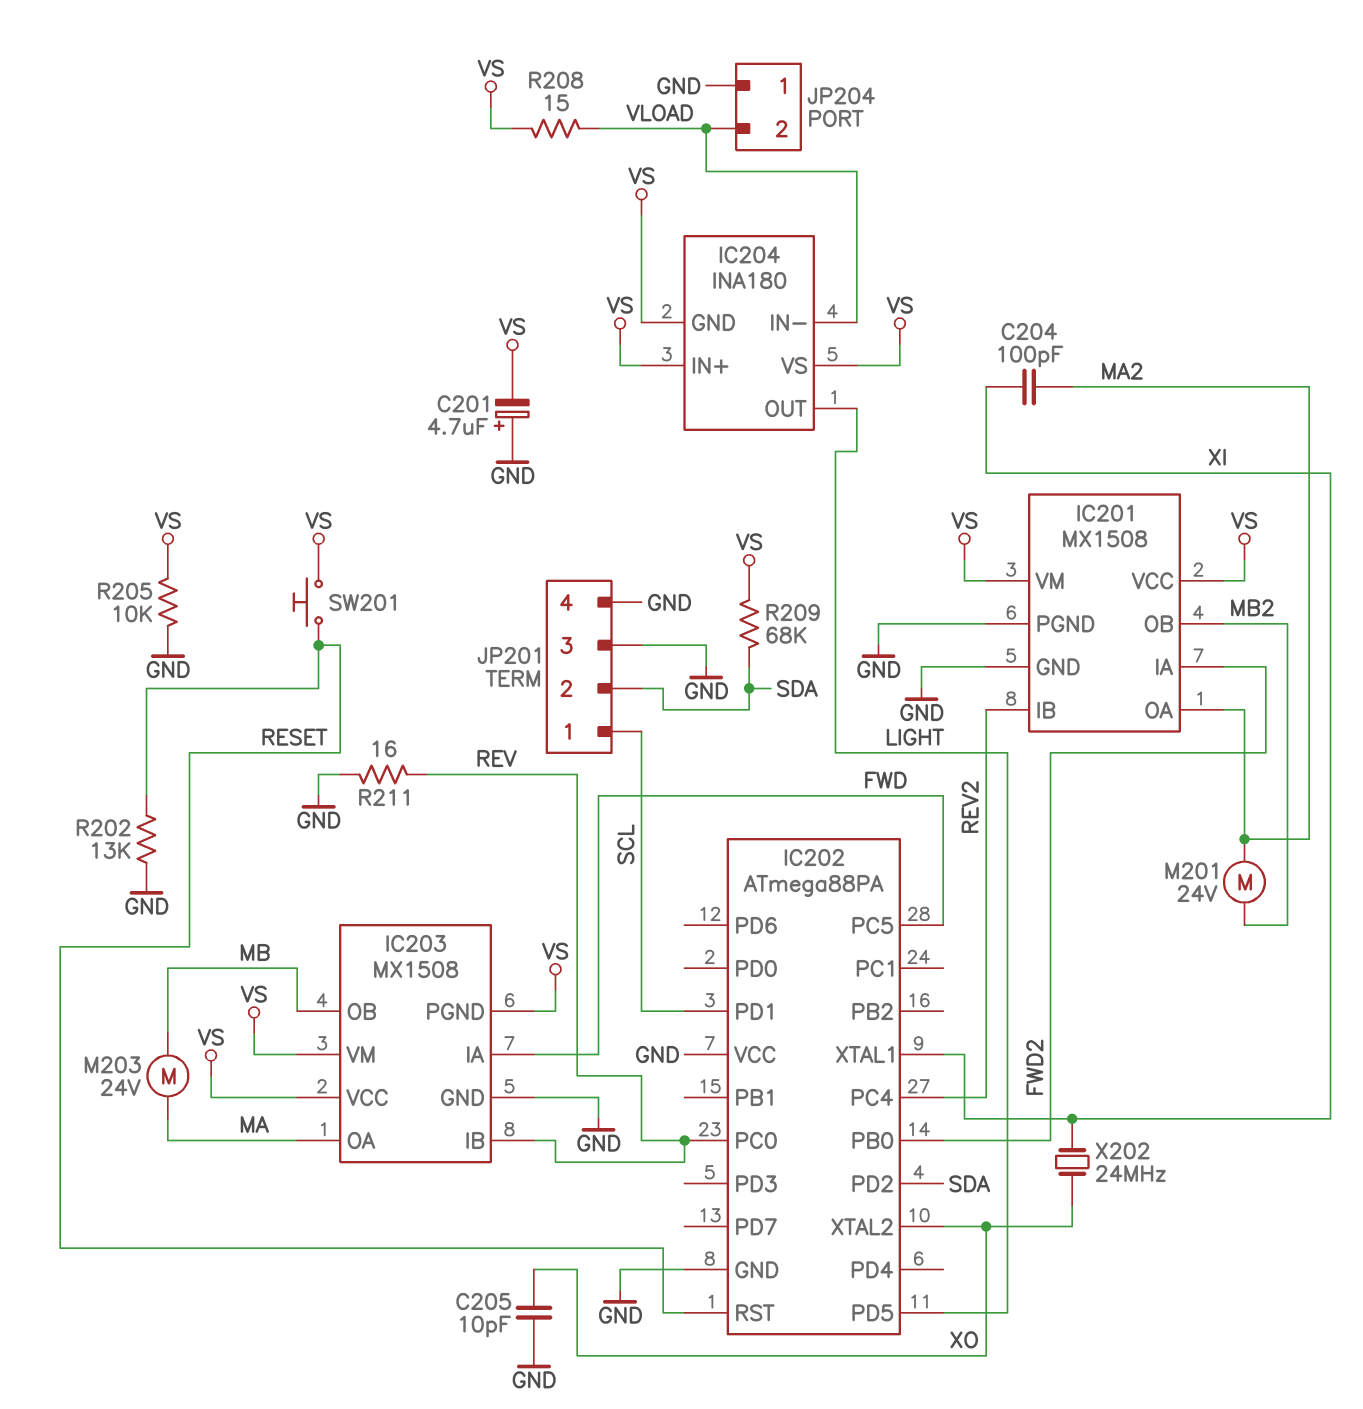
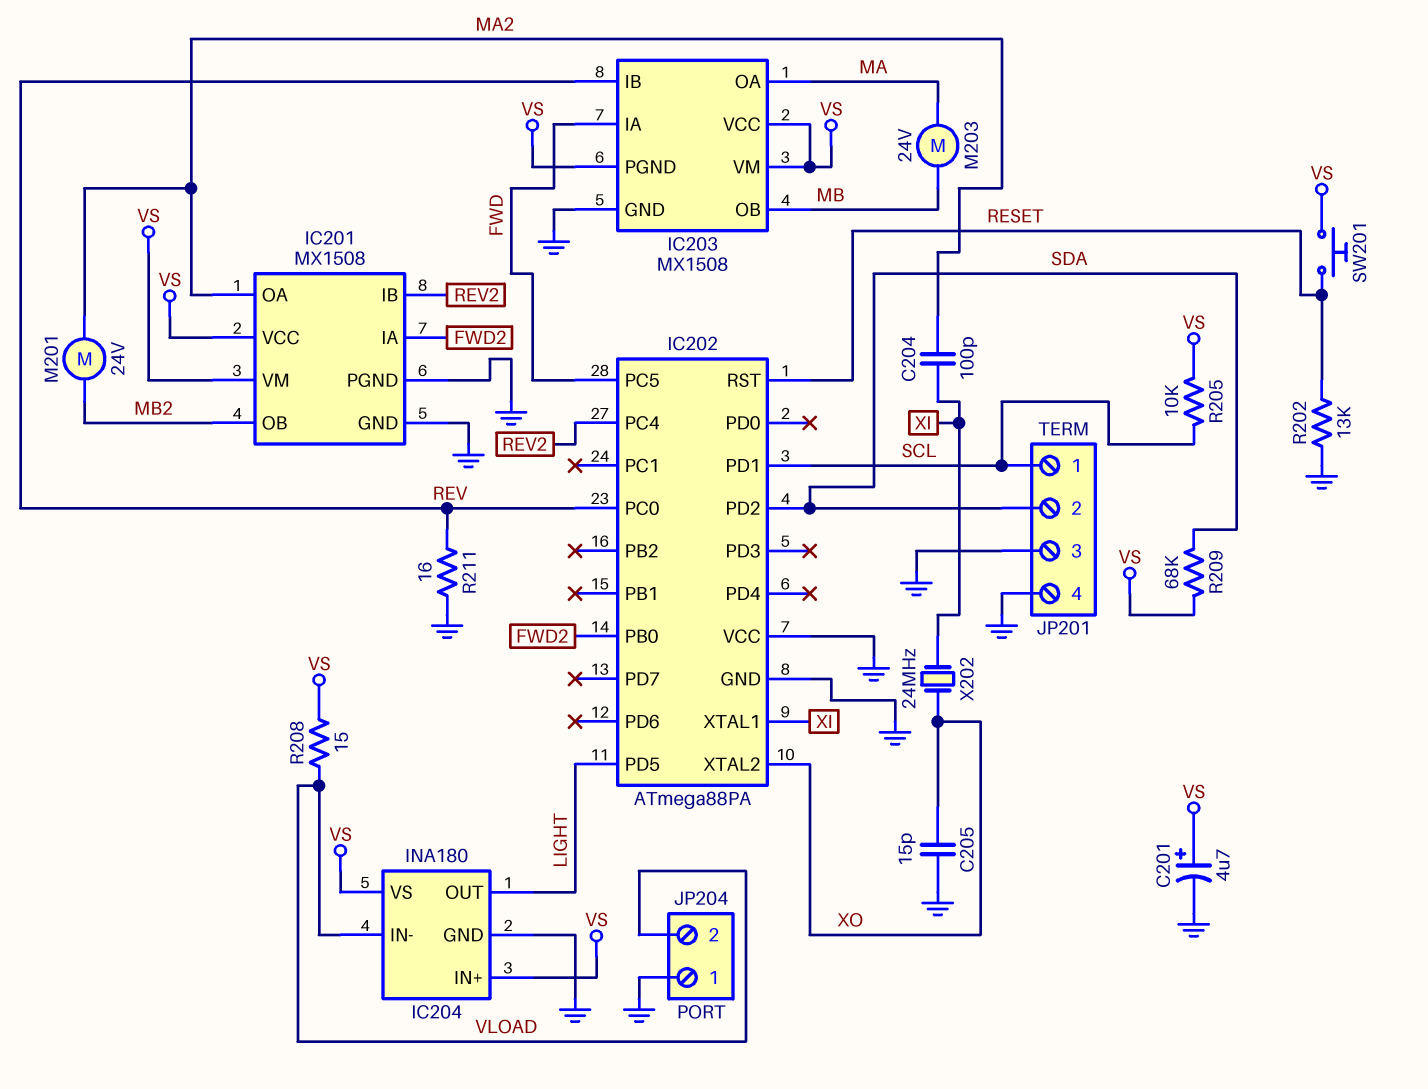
C201: 4.7uF (plus GND, minus VS) -> 4.7uF (plus VS, minus GND)
C205: 10pF (GND, XO) -> 15pF (GND, XO)
IC204 pin GND: VS -> GND
R205: 10k (GND, VS) -> 10k (SCL, VS)

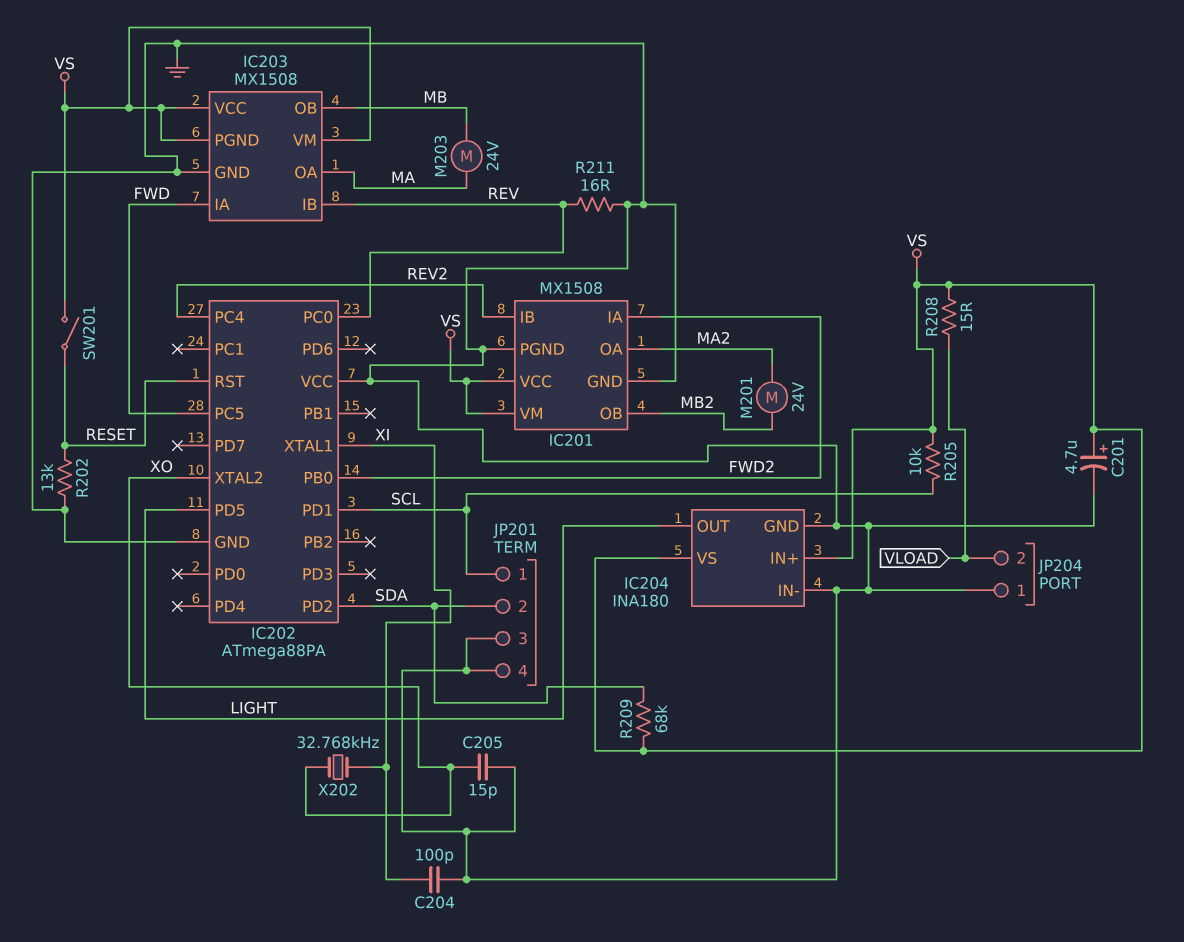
C204: 100pF (MA2, XI) -> 100pF (GND, XI)
IC204 pin IN-: VLOAD -> GND
SW201: button (RESET, VS) -> switch (RESET, VS)
X202: 24MHz (XI, XO) -> 32.768kHz (XI, XO)

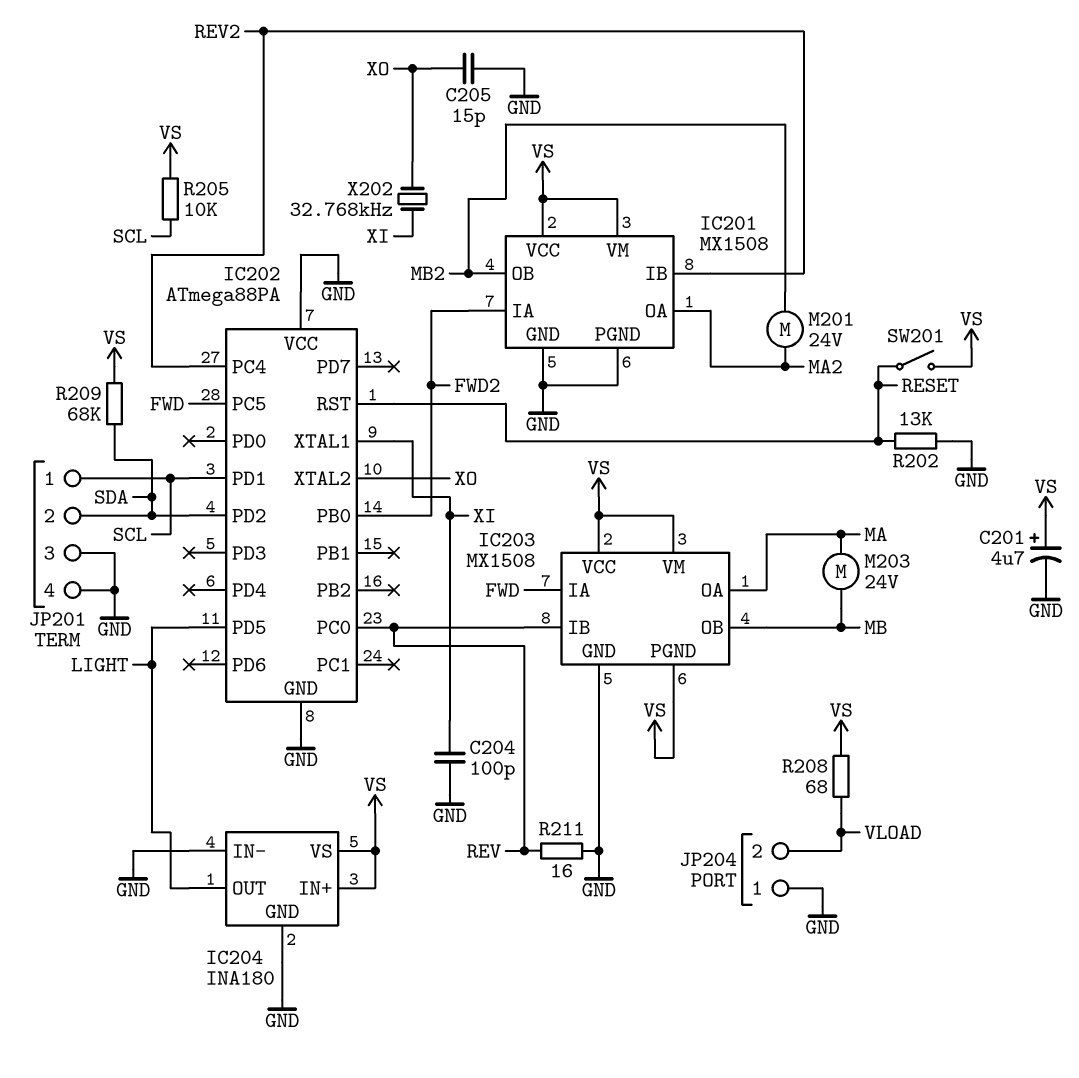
R208: 15 (VLOAD, VS) -> 68 (VLOAD, VS)

